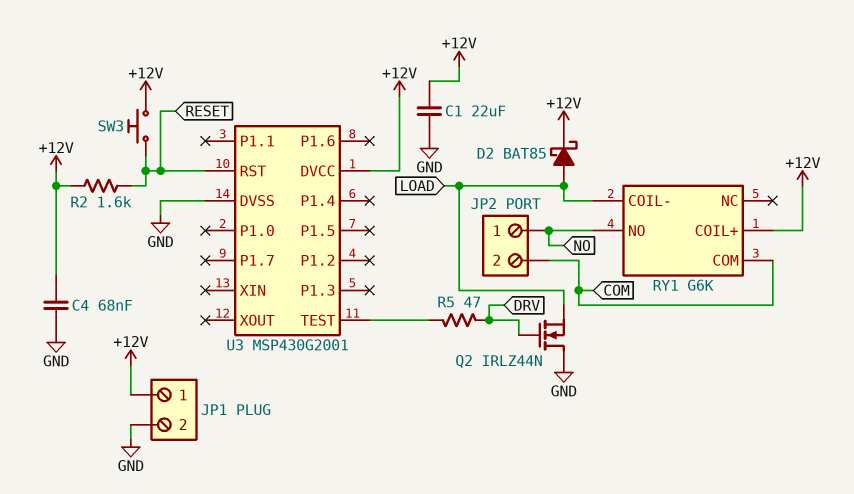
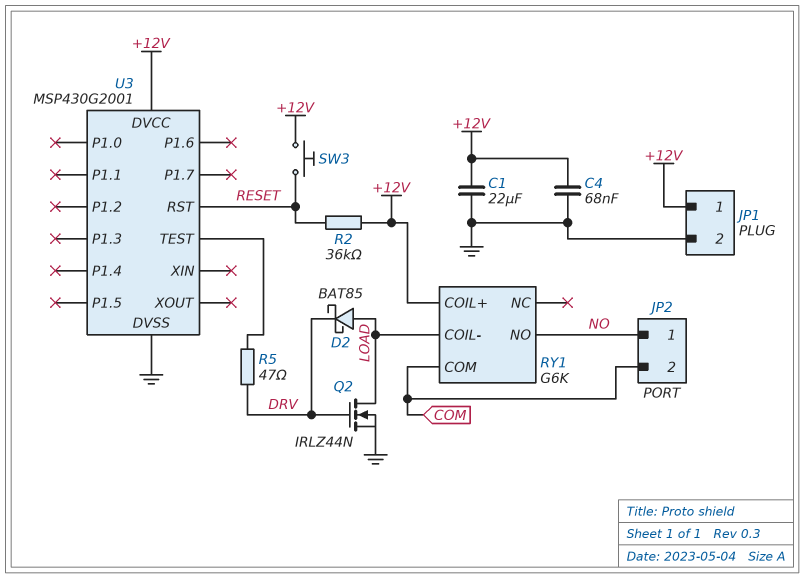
D2: schottky BAT85 (A LOAD, K +12V) -> schottky BAT85 (A LOAD, K DRV)
Q2: NMOS IRLZ44N (G DRV, D GND, S LOAD) -> NMOS IRLZ44N (G DRV, D LOAD, S GND)
R2: 1.6k (+12V, RESET) -> 36k (+12V, RESET)

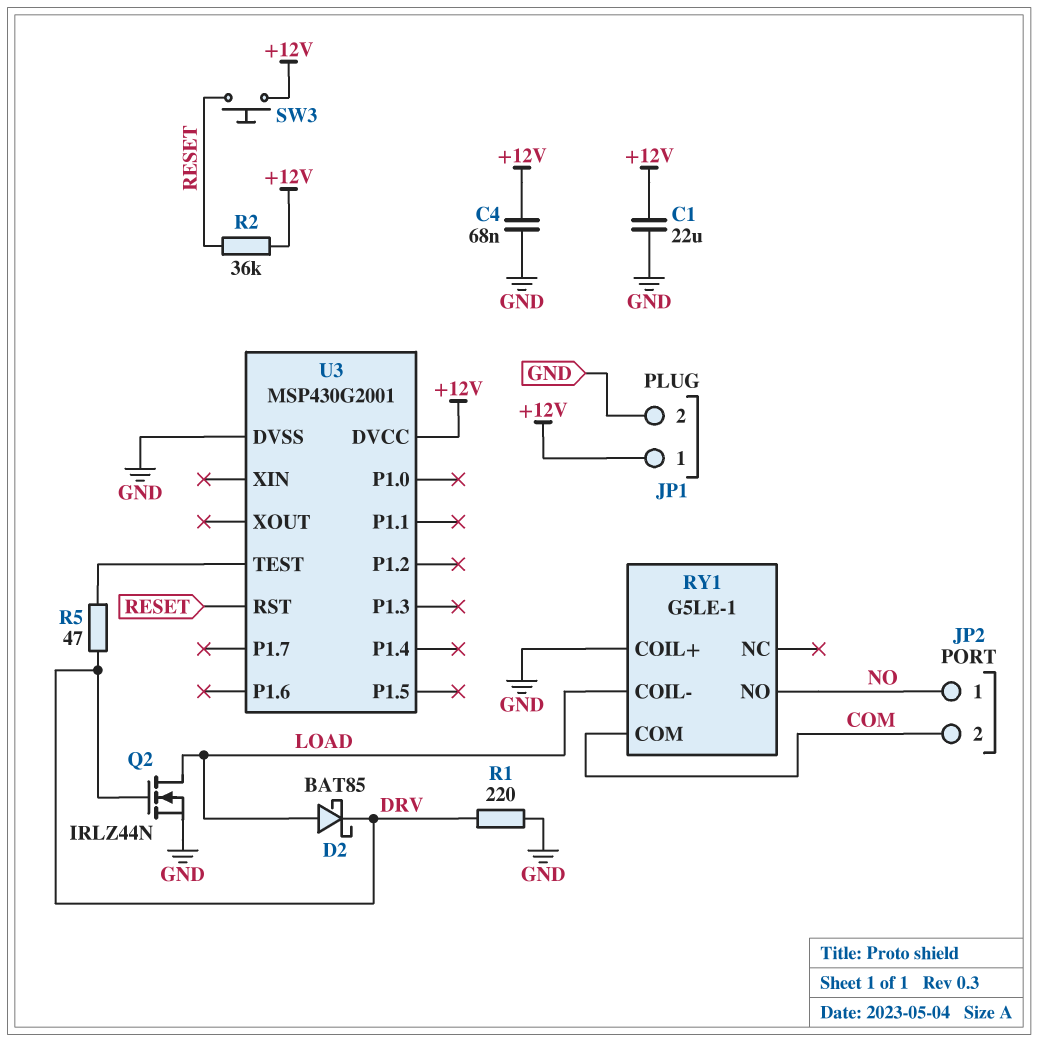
R1: none -> 220 (DRV, GND)
RY1: G6K -> G5LE-1
RY1 pin COIL+: +12V -> GND

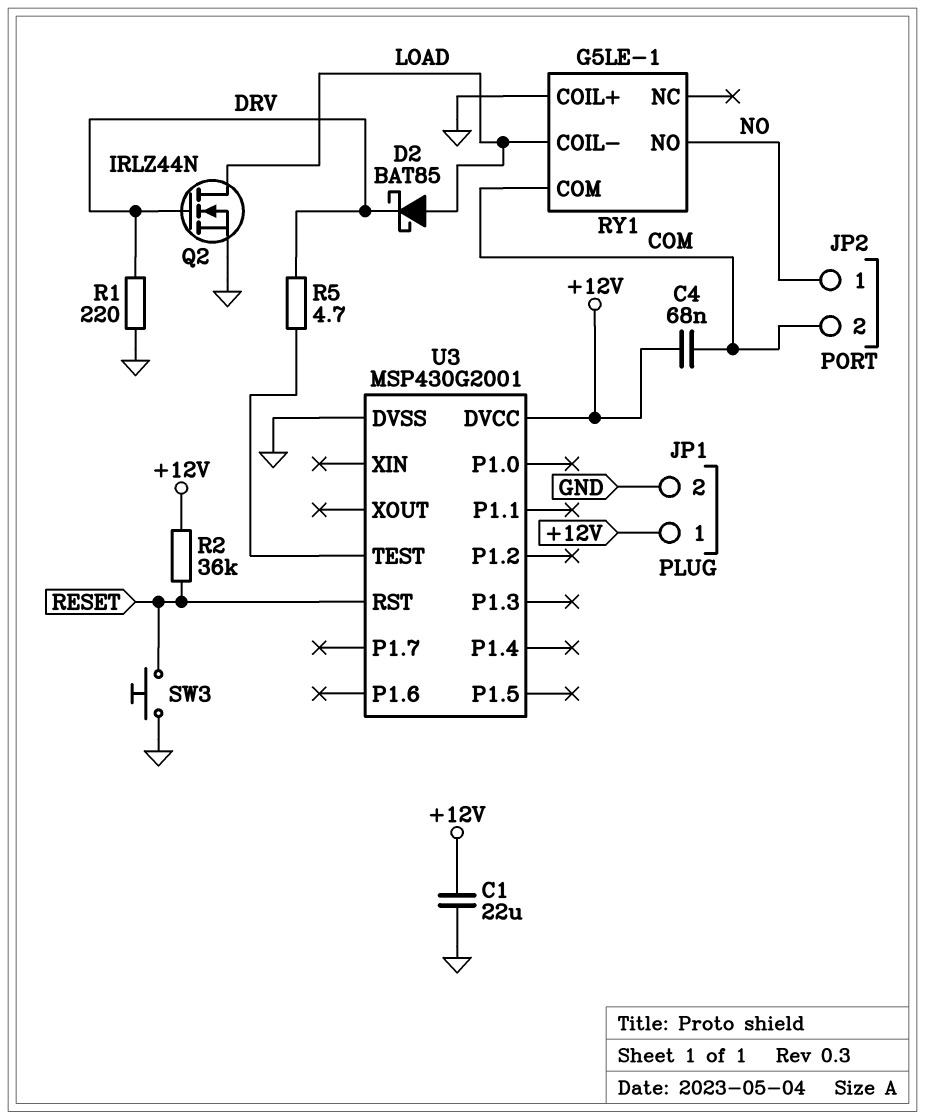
C4: 68nF (+12V, GND) -> 68nF (+12V, COM)
R5: 47 (DRV, U3/TEST) -> 4.7 (DRV, U3/TEST)
SW3: button (+12V, RESET) -> button (GND, RESET)

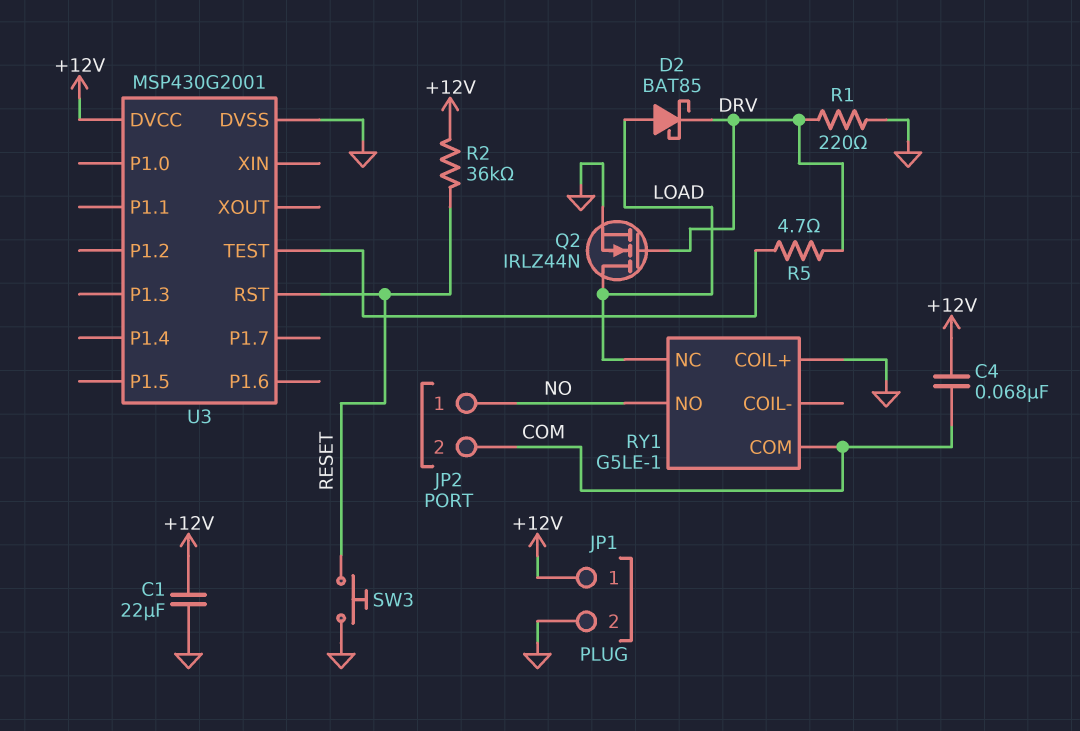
RY1 pin COIL-: LOAD -> none
RY1 pin NC: none -> LOAD

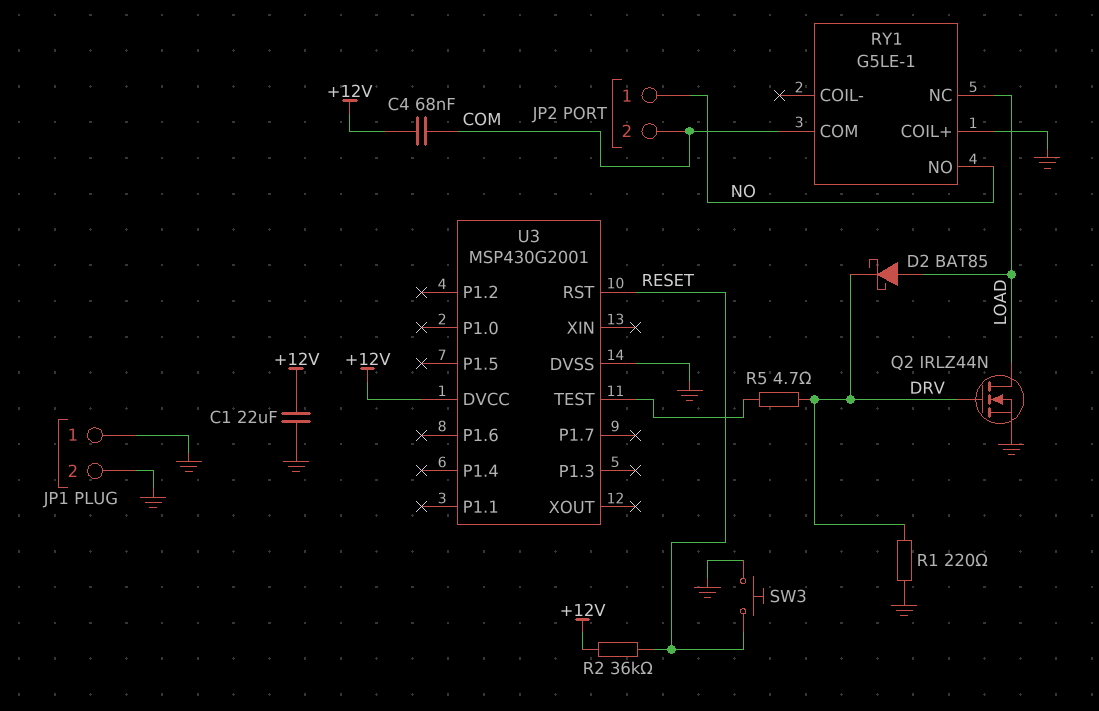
JP1 pin 1: +12V -> GND

